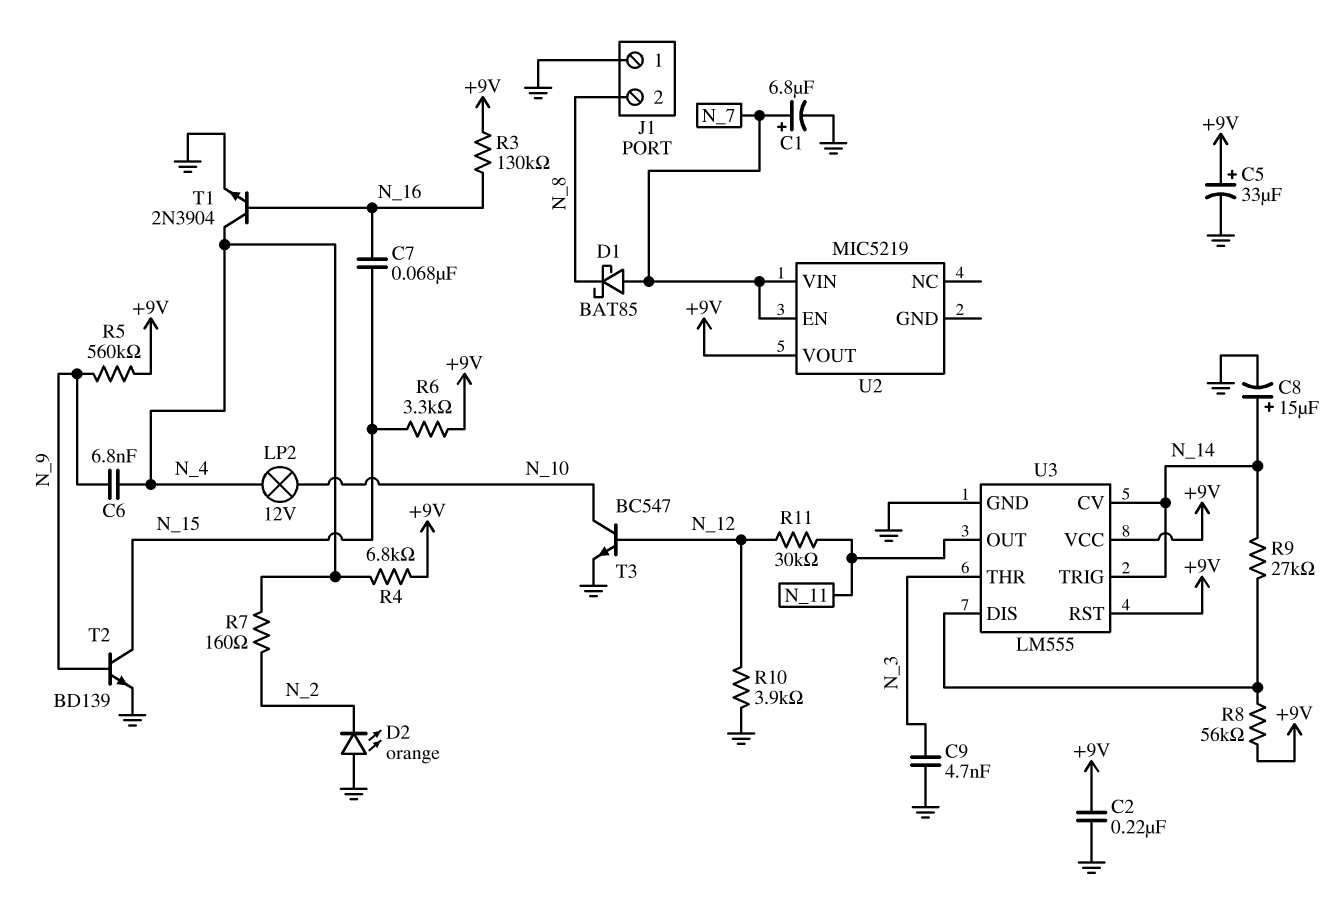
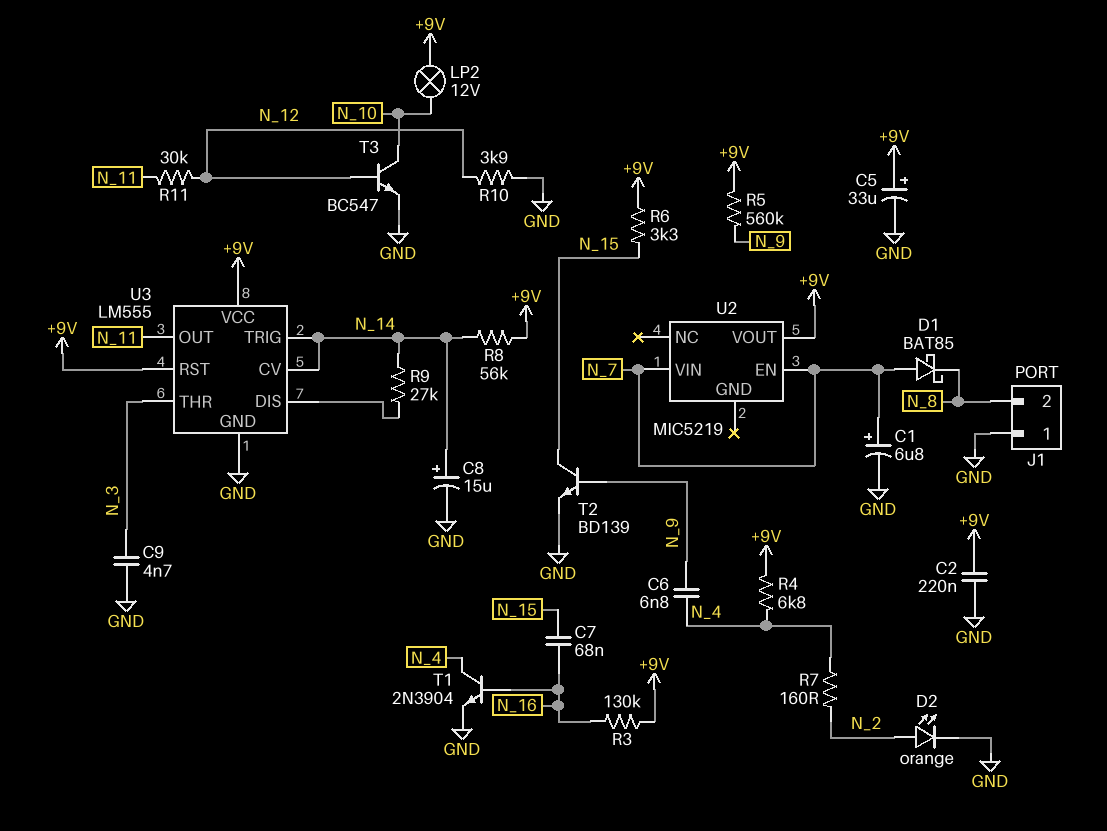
D2: LED orange (A GND, K N_2) -> LED orange (A N_2, K GND)
LP2: lamp 12V (N_4, N_10) -> lamp 12V (+9V, N_10)
R8: 56k (+9V, U3/DIS) -> 56k (+9V, N_14)

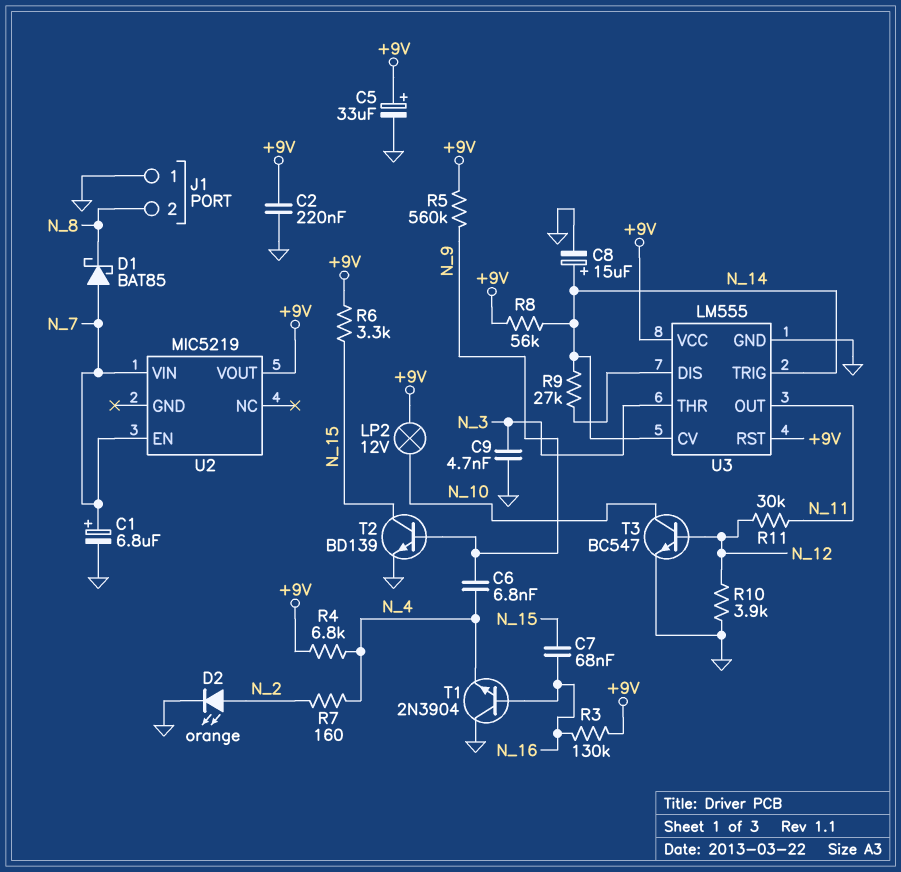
T1: NPN 2N3904 (B N_16, C N_4, E GND) -> NPN 2N3904 (B N_16, C GND, E N_4)

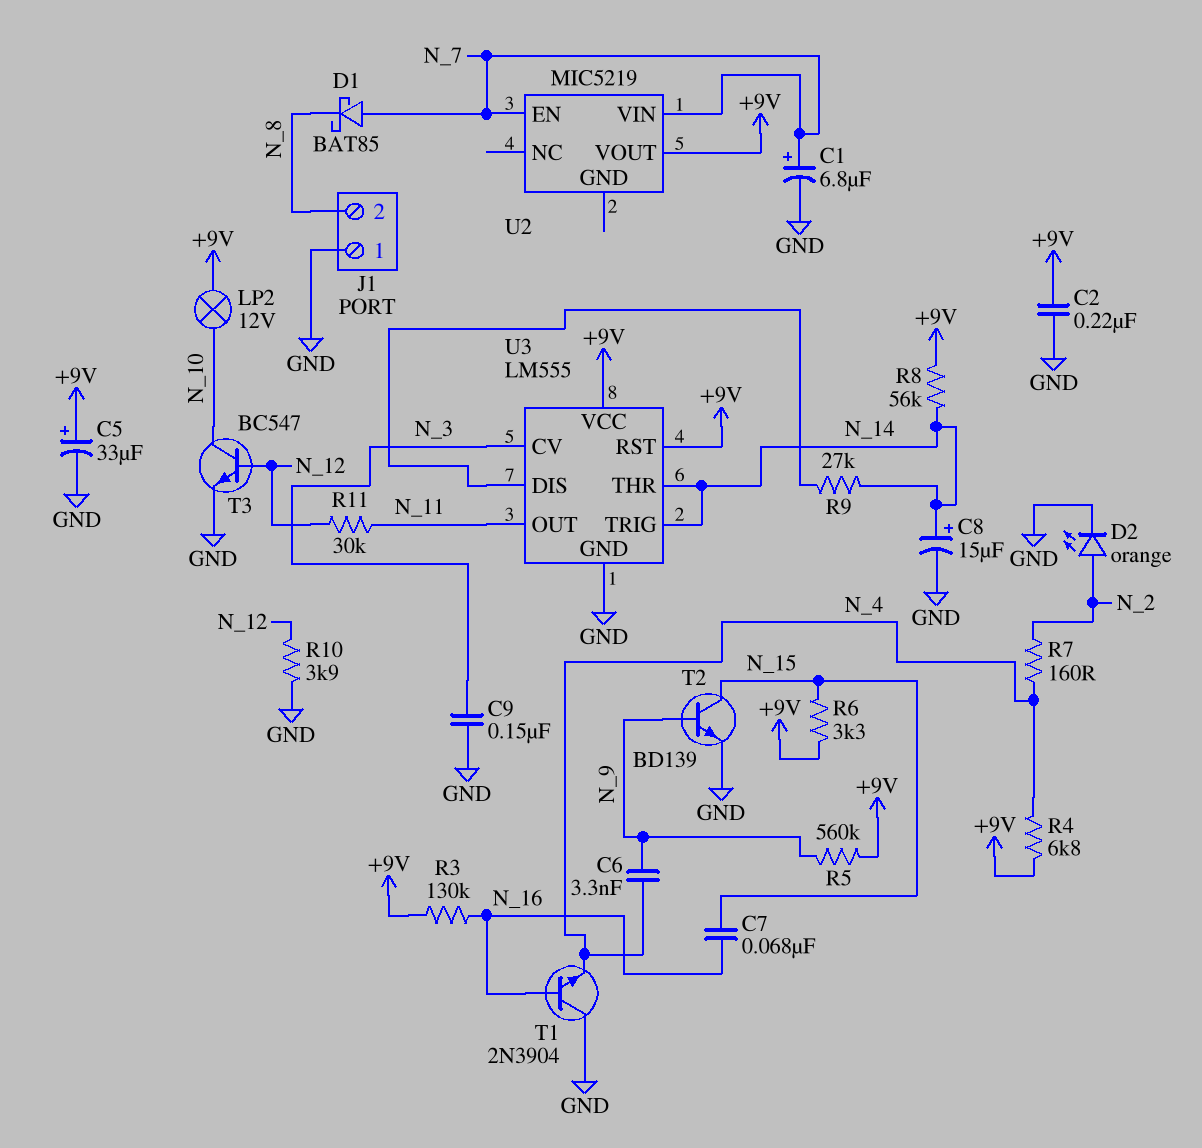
C6: 6.8nF (N_4, N_9) -> 3.3nF (N_4, N_9)
C9: 4.7nF (GND, N_3) -> 150nF (GND, N_3)
U3 pin CV: N_14 -> N_3
U3 pin THR: N_3 -> N_14

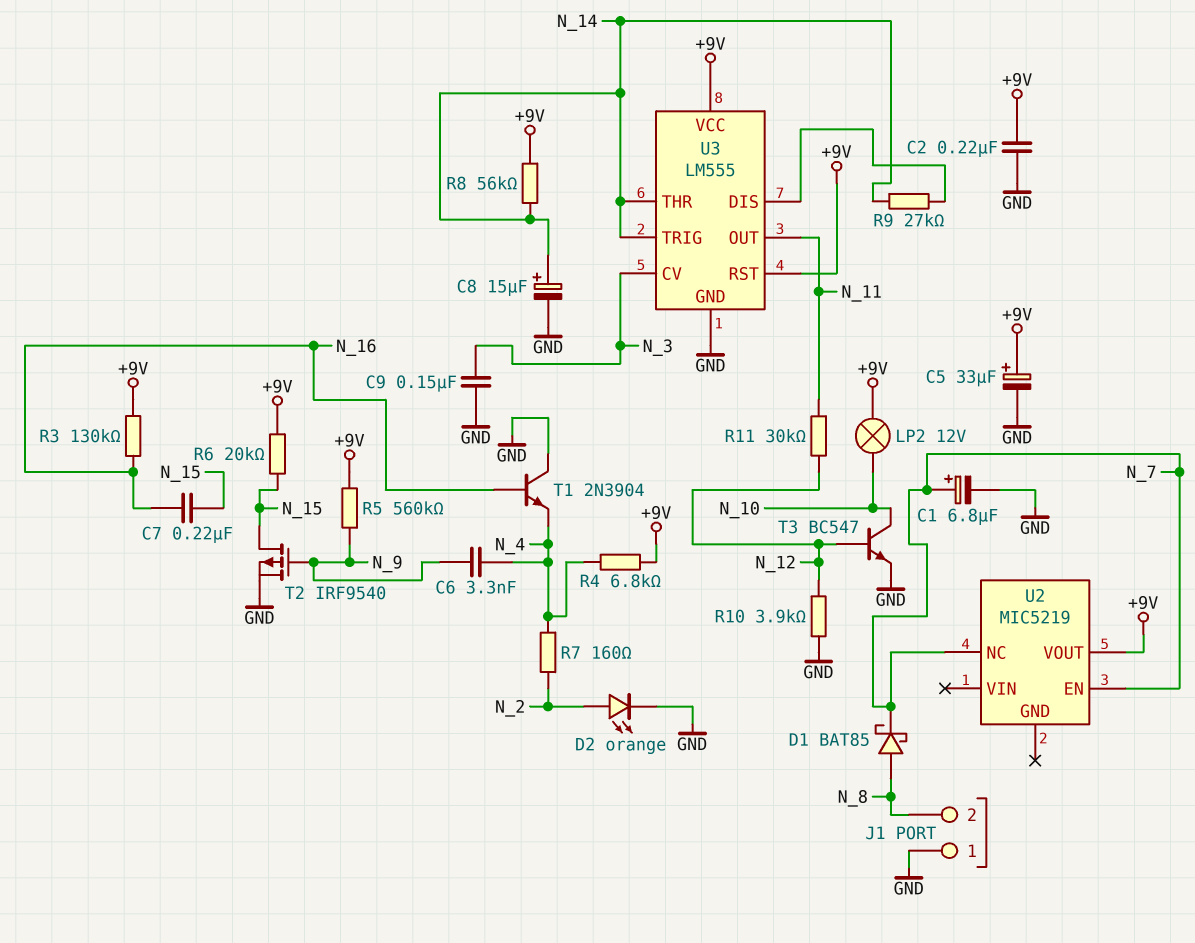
C7: 68nF (N_15, N_16) -> 220nF (N_15, N_16)
D1: schottky BAT85 (A N_7, K N_8) -> schottky BAT85 (A N_8, K N_7)
R6: 3.3k (+9V, N_15) -> 20k (+9V, N_15)
T2: NPN BD139 (B N_9, C N_15, E GND) -> PMOS IRF9540 (G N_9, D N_15, S GND)
U2 pin NC: none -> N_7
U2 pin VIN: N_7 -> none

